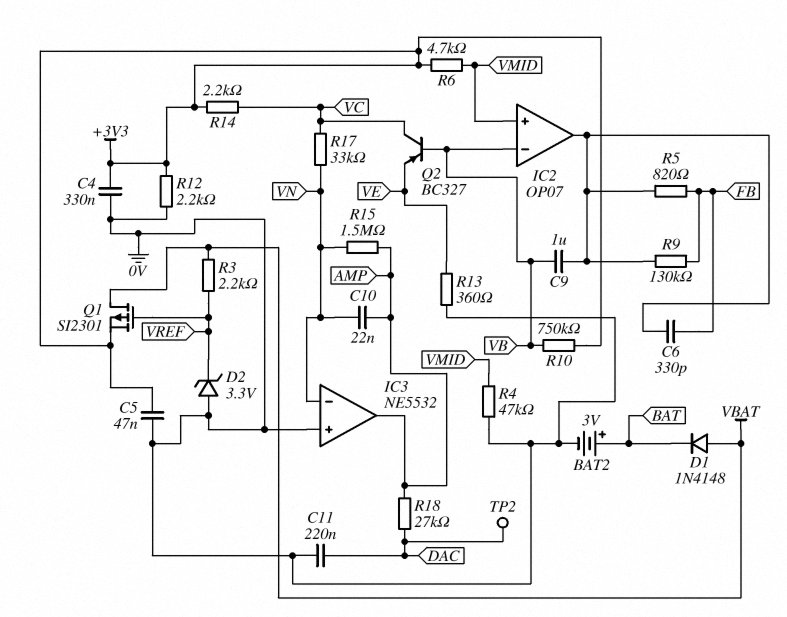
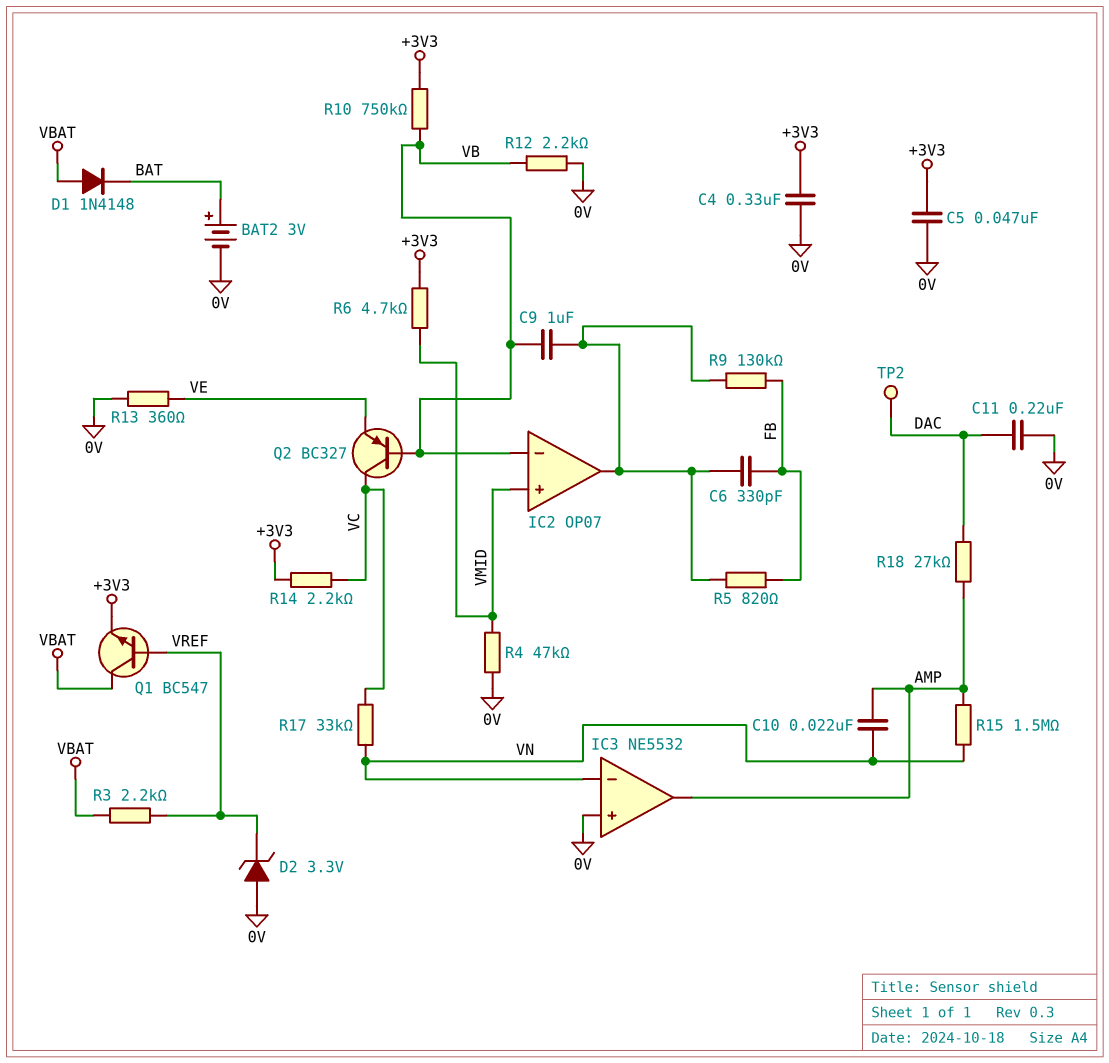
Q1: PMOS SI2301 (G VREF, D VBAT, S +3V3) -> NPN BC547 (B VREF, C VBAT, E +3V3)
R12: 2.2k (+3V3, 0V) -> 2.2k (0V, VB)

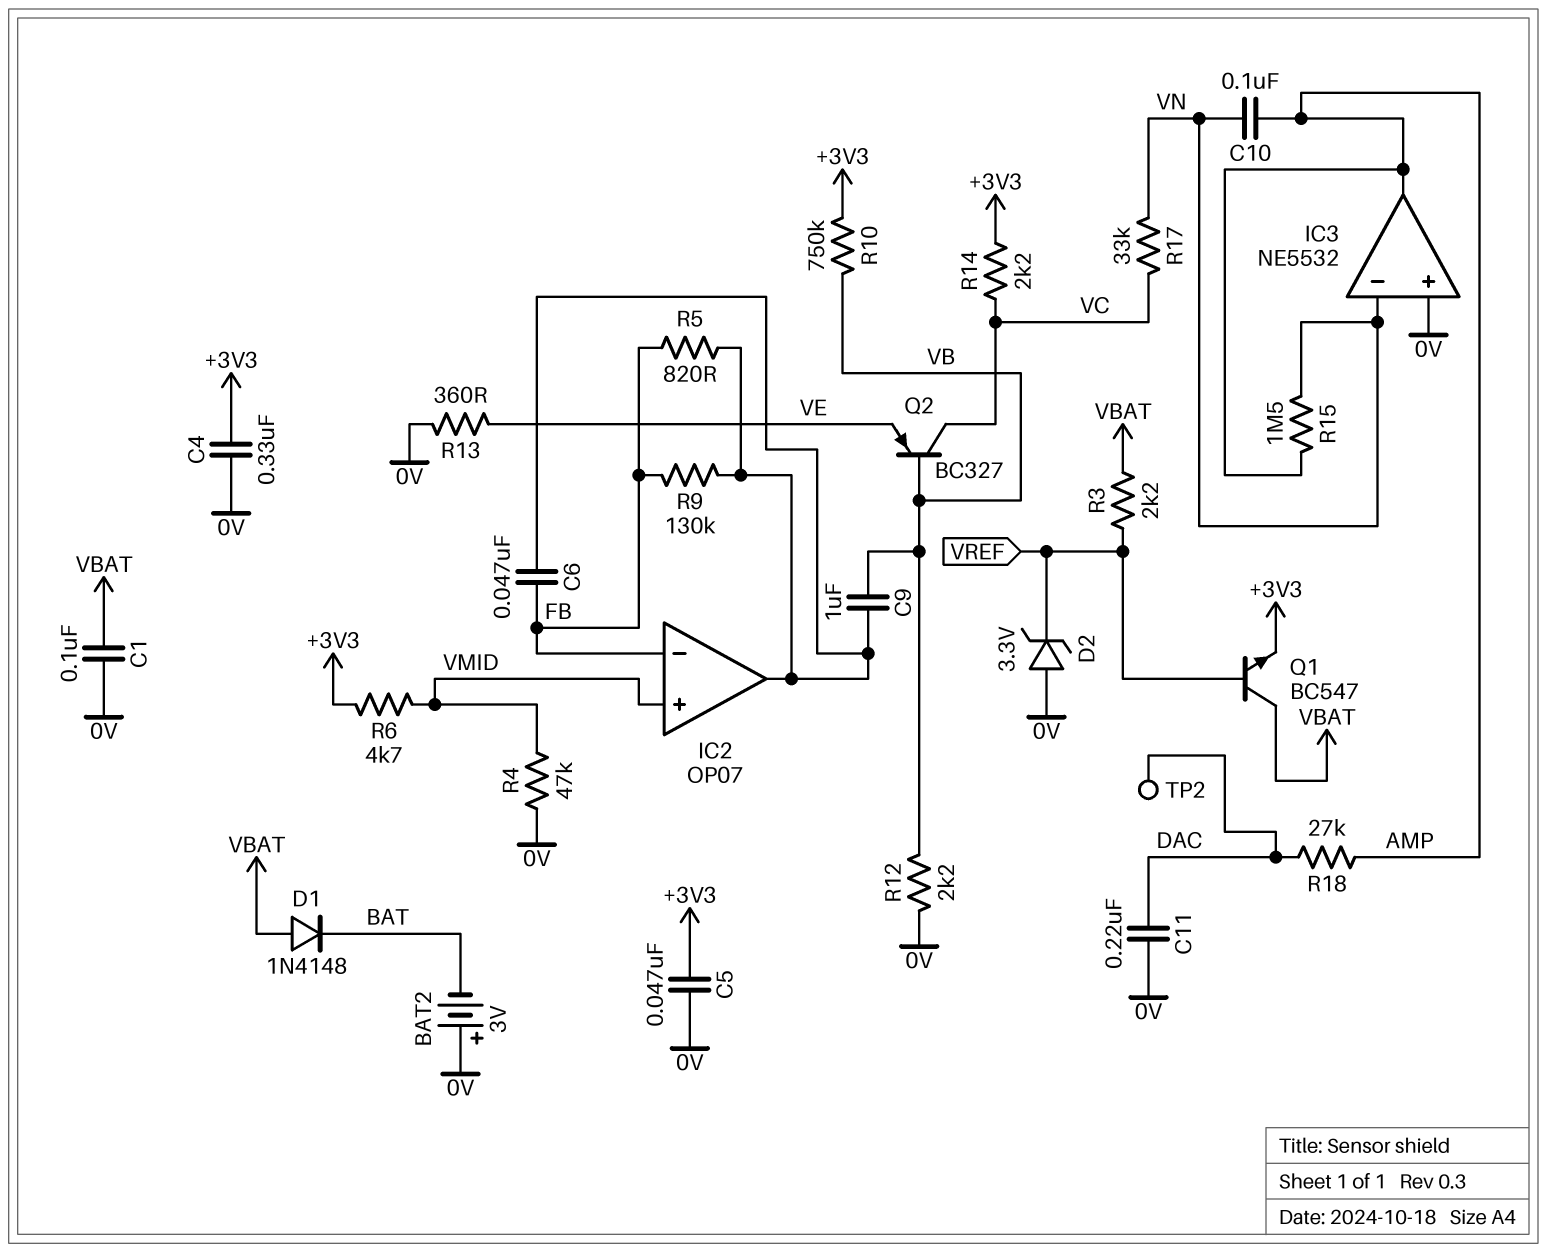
BAT2: 3V (plus BAT, minus 0V) -> 3V (plus 0V, minus BAT)
C1: none -> 100nF (0V, VBAT)
C6: 330pF (FB, IC2/out) -> 47nF (FB, IC2/out)
C10: 22nF (AMP, VN) -> 100nF (AMP, VN)
IC2 pin in-: VB -> FB

